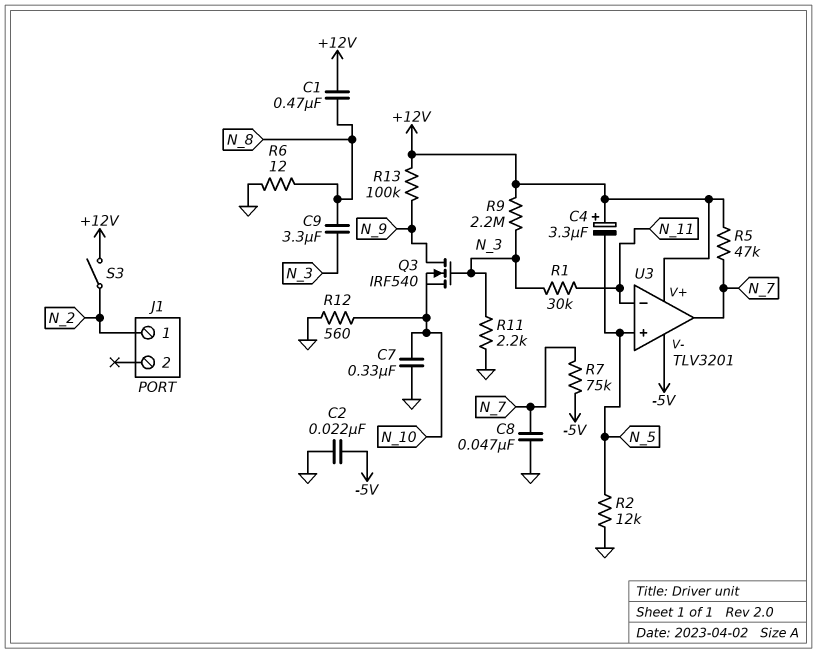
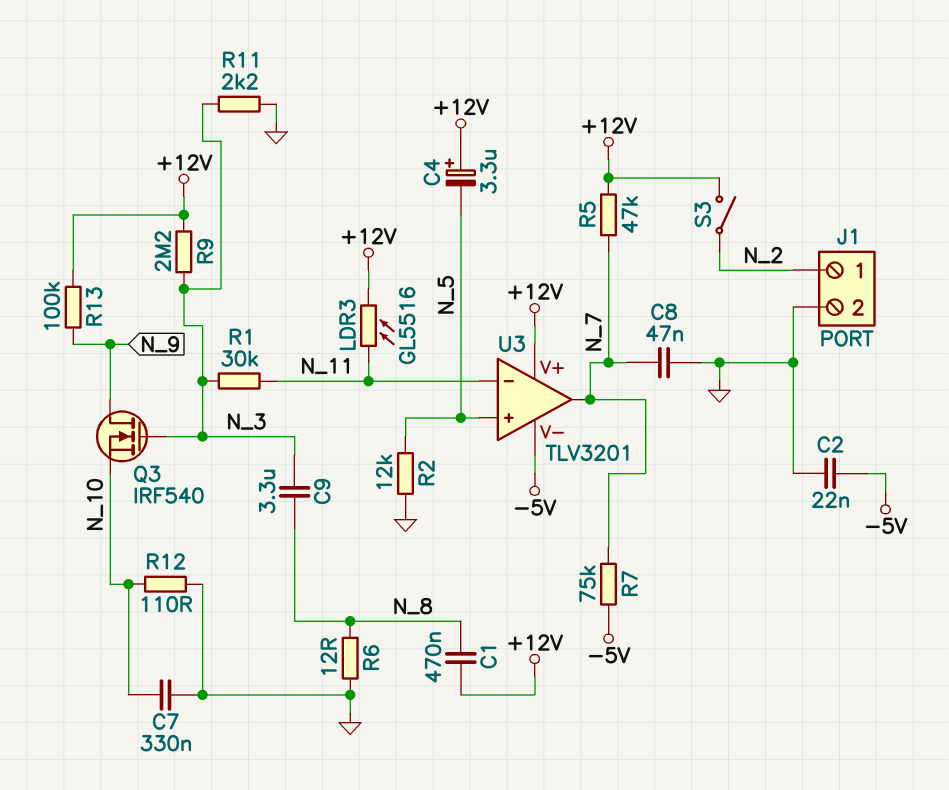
J1 pin 2: none -> GND
LDR3: none -> GL5516 (+12V, N_11)
R12: 560 (GND, N_10) -> 110 (GND, N_10)

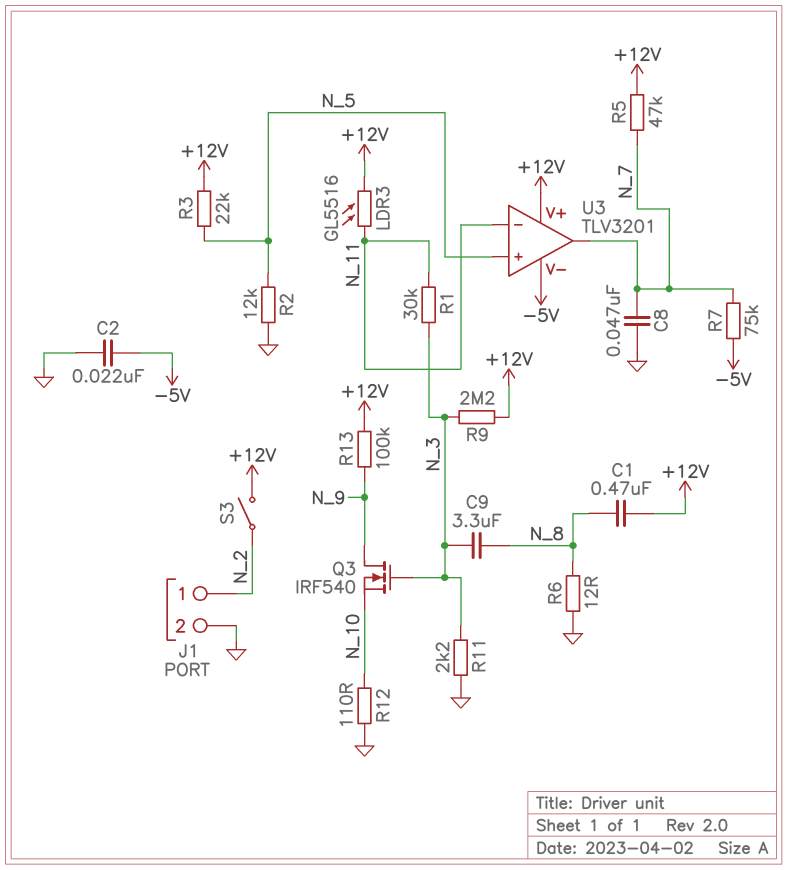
C4: 3.3uF (plus +12V, minus N_5) -> none
C7: 330nF (GND, N_10) -> none
R3: none -> 22k (+12V, N_5)

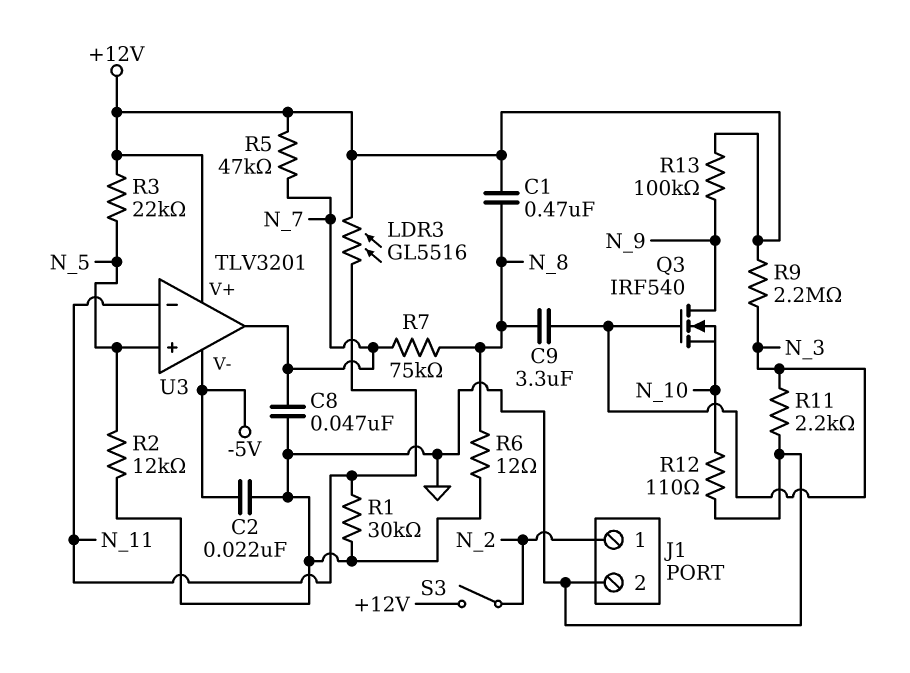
R1: 30k (N_3, N_11) -> 30k (GND, N_11)
R7: 75k (-5V, N_7) -> 75k (N_7, N_8)

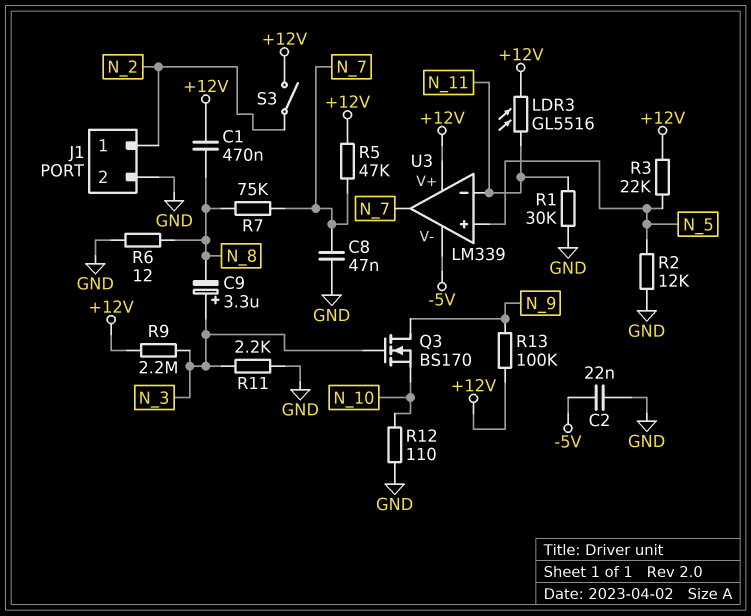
C9: 3.3uF (N_3, N_8) -> 3.3uF (plus N_3, minus N_8)
Q3: NMOS IRF540 (G N_3, D N_9, S N_10) -> NMOS BS170 (G N_3, D N_9, S N_10)
U3: TLV3201 -> LM339

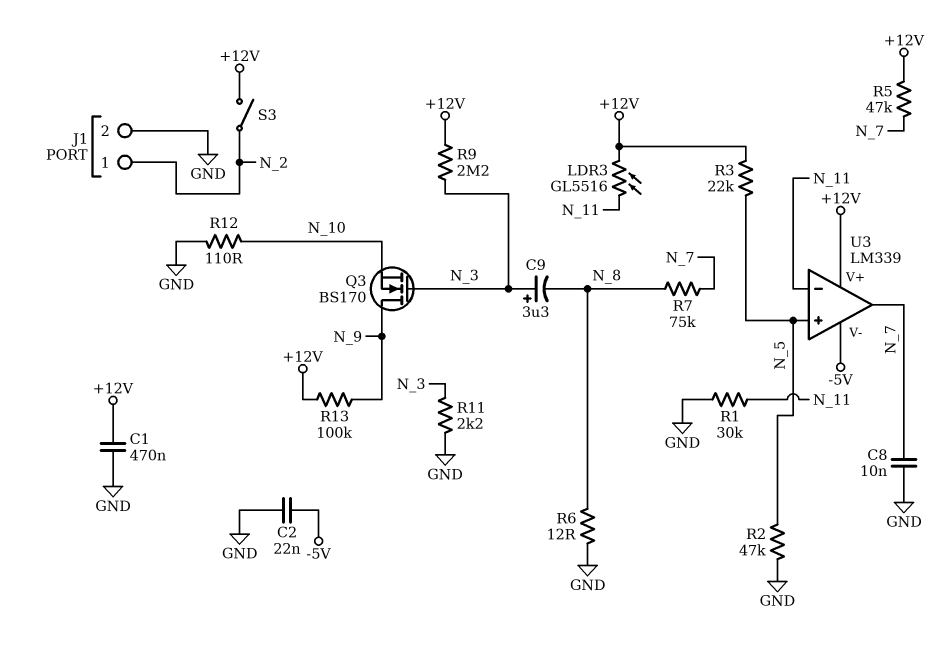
C1: 470nF (+12V, N_8) -> 470nF (+12V, GND)
C8: 47nF (GND, N_7) -> 10nF (GND, N_7)
R2: 12k (GND, N_5) -> 47k (GND, N_5)

